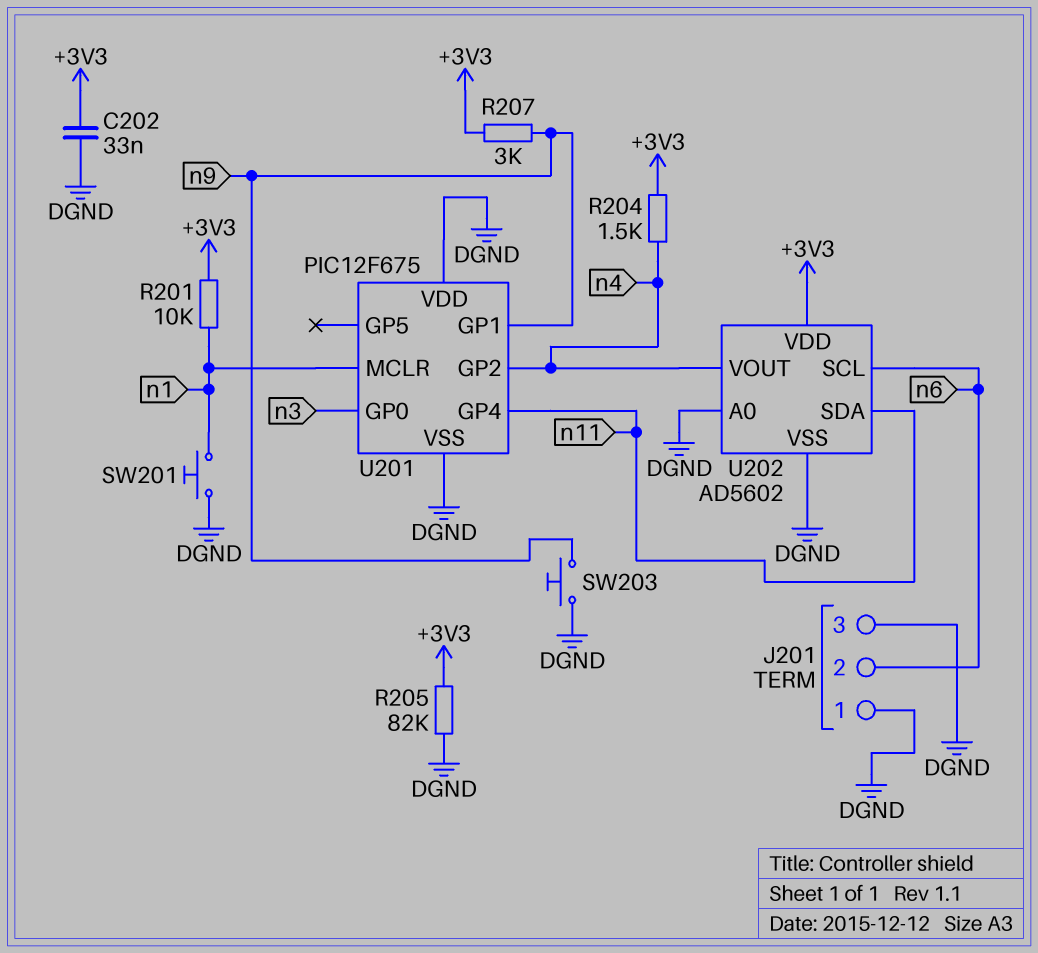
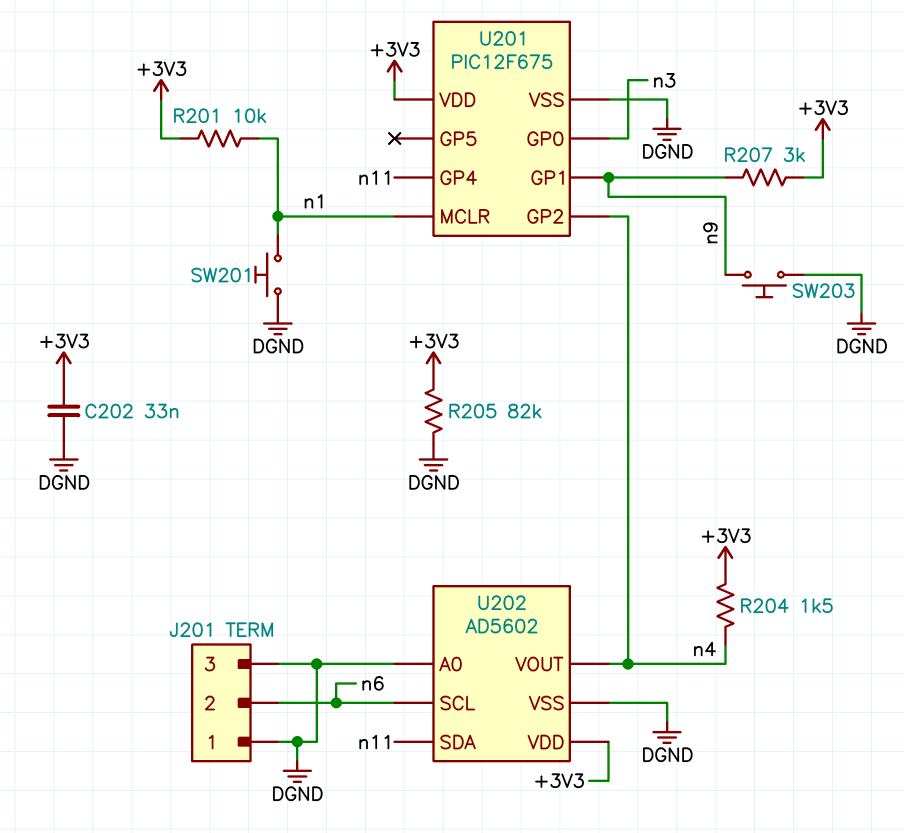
U201 pin VDD: DGND -> +3V3

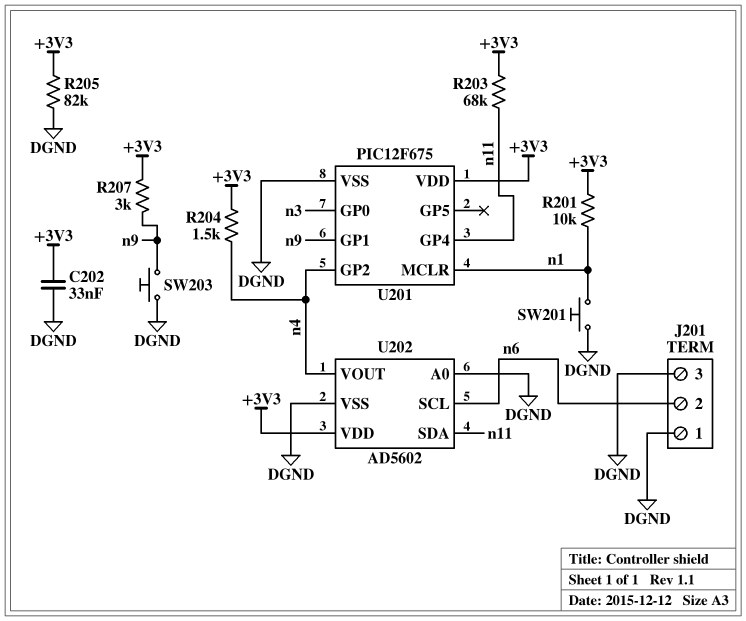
R203: none -> 68k (+3V3, n11)

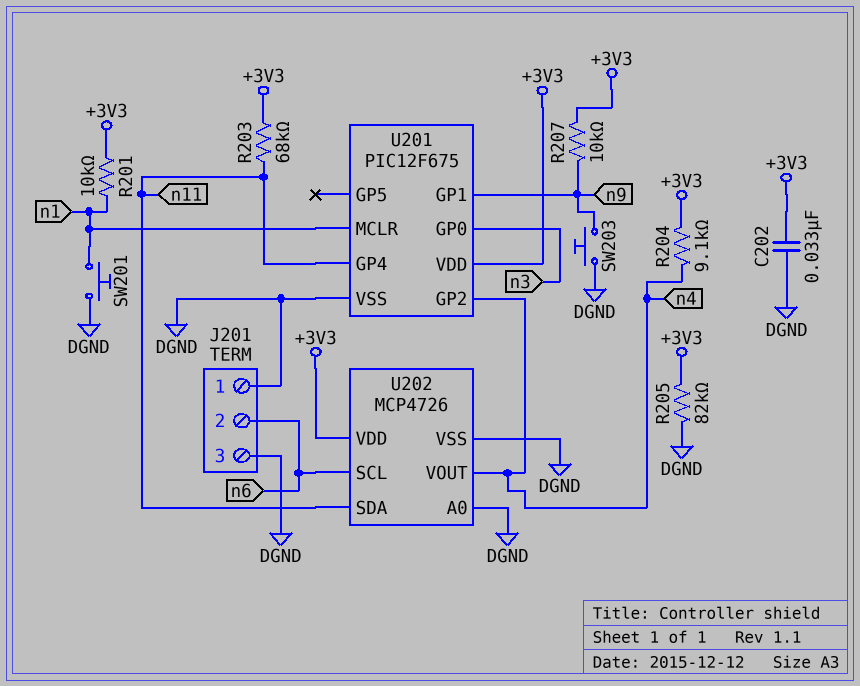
R204: 1.5k (+3V3, n4) -> 9.1k (+3V3, n4)
R207: 3k (+3V3, n9) -> 10k (+3V3, n9)
U202: AD5602 -> MCP4726

